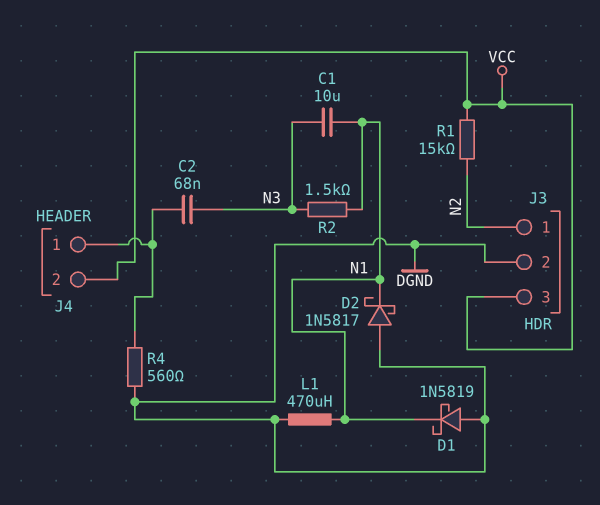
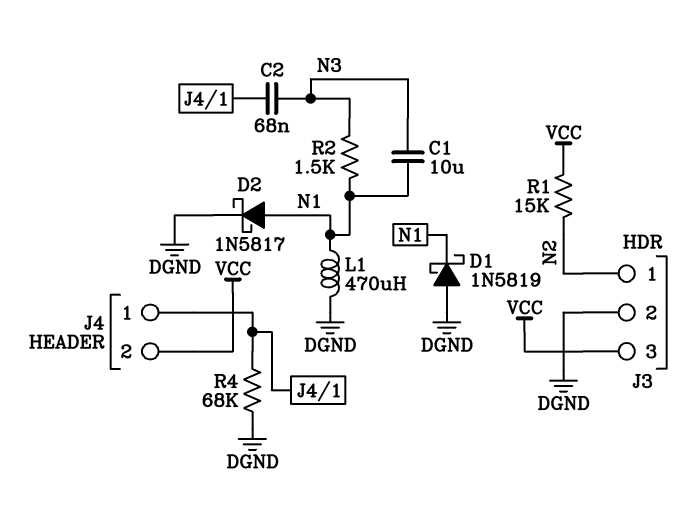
D2: schottky 1N5817 (A DGND, K N1) -> schottky 1N5817 (A N1, K DGND)
R4: 560 (DGND, J4/1) -> 68k (DGND, J4/1)

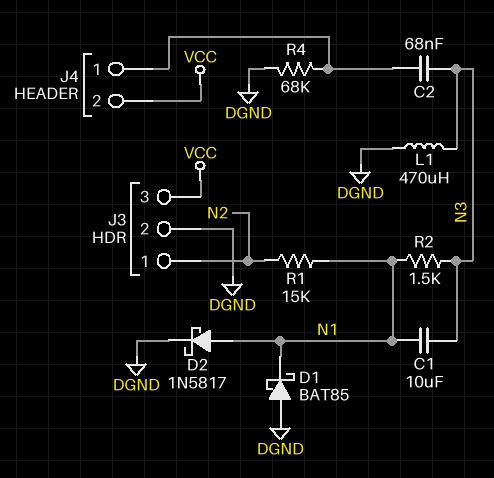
D1: schottky 1N5819 (A DGND, K N1) -> schottky BAT85 (A DGND, K N1)
L1: 470uH (DGND, N1) -> 470uH (DGND, N3)
R1: 15k (N2, VCC) -> 15k (N1, N2)

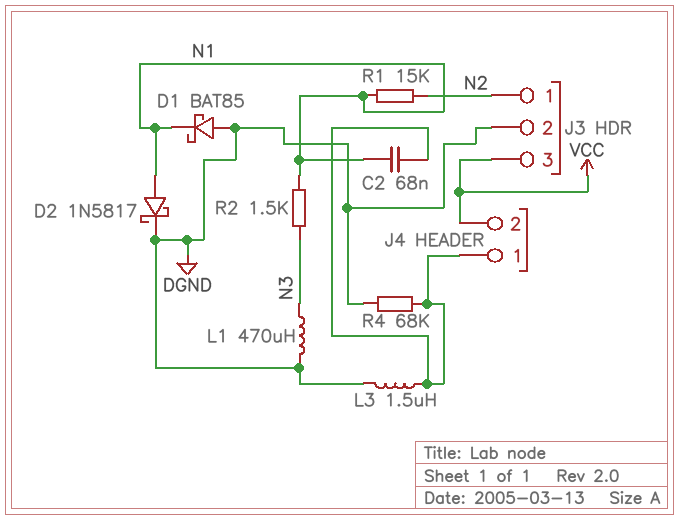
C1: 10uF (N1, N3) -> none
C2: 68nF (J4/1, N3) -> 68nF (J4/1, N1)
L3: none -> 1.5uH (DGND, J4/1)

